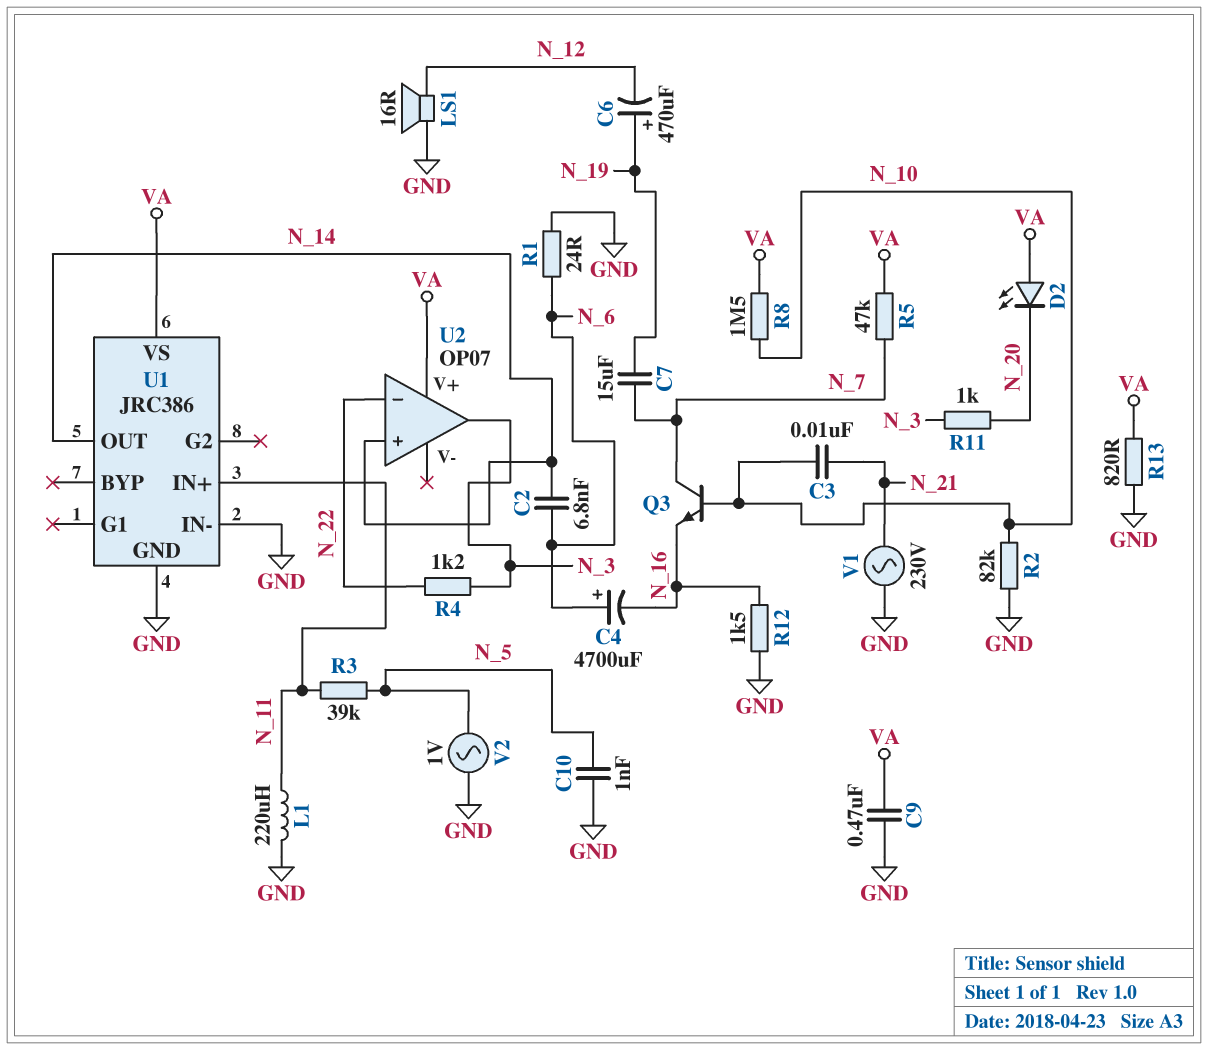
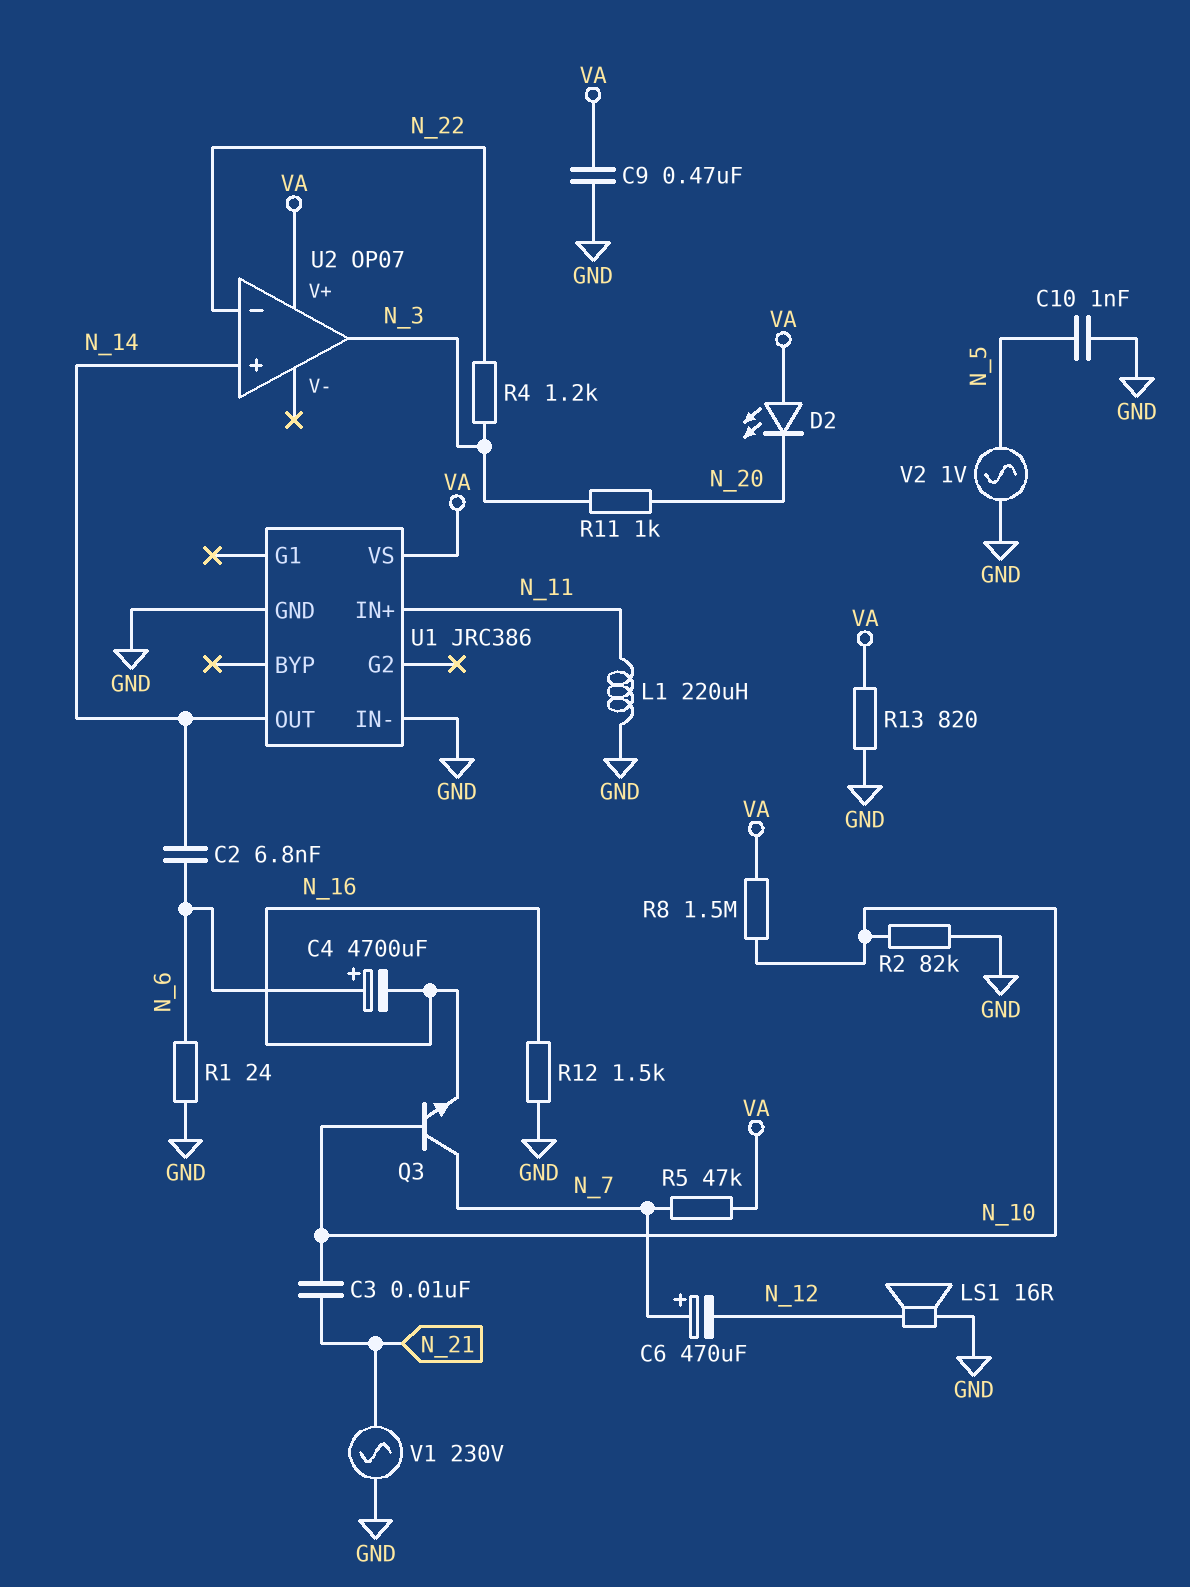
C6: 470uF (plus N_19, minus N_12) -> 470uF (plus N_7, minus N_12)
C7: 15uF (N_7, N_19) -> none
R3: 39k (N_5, N_11) -> none

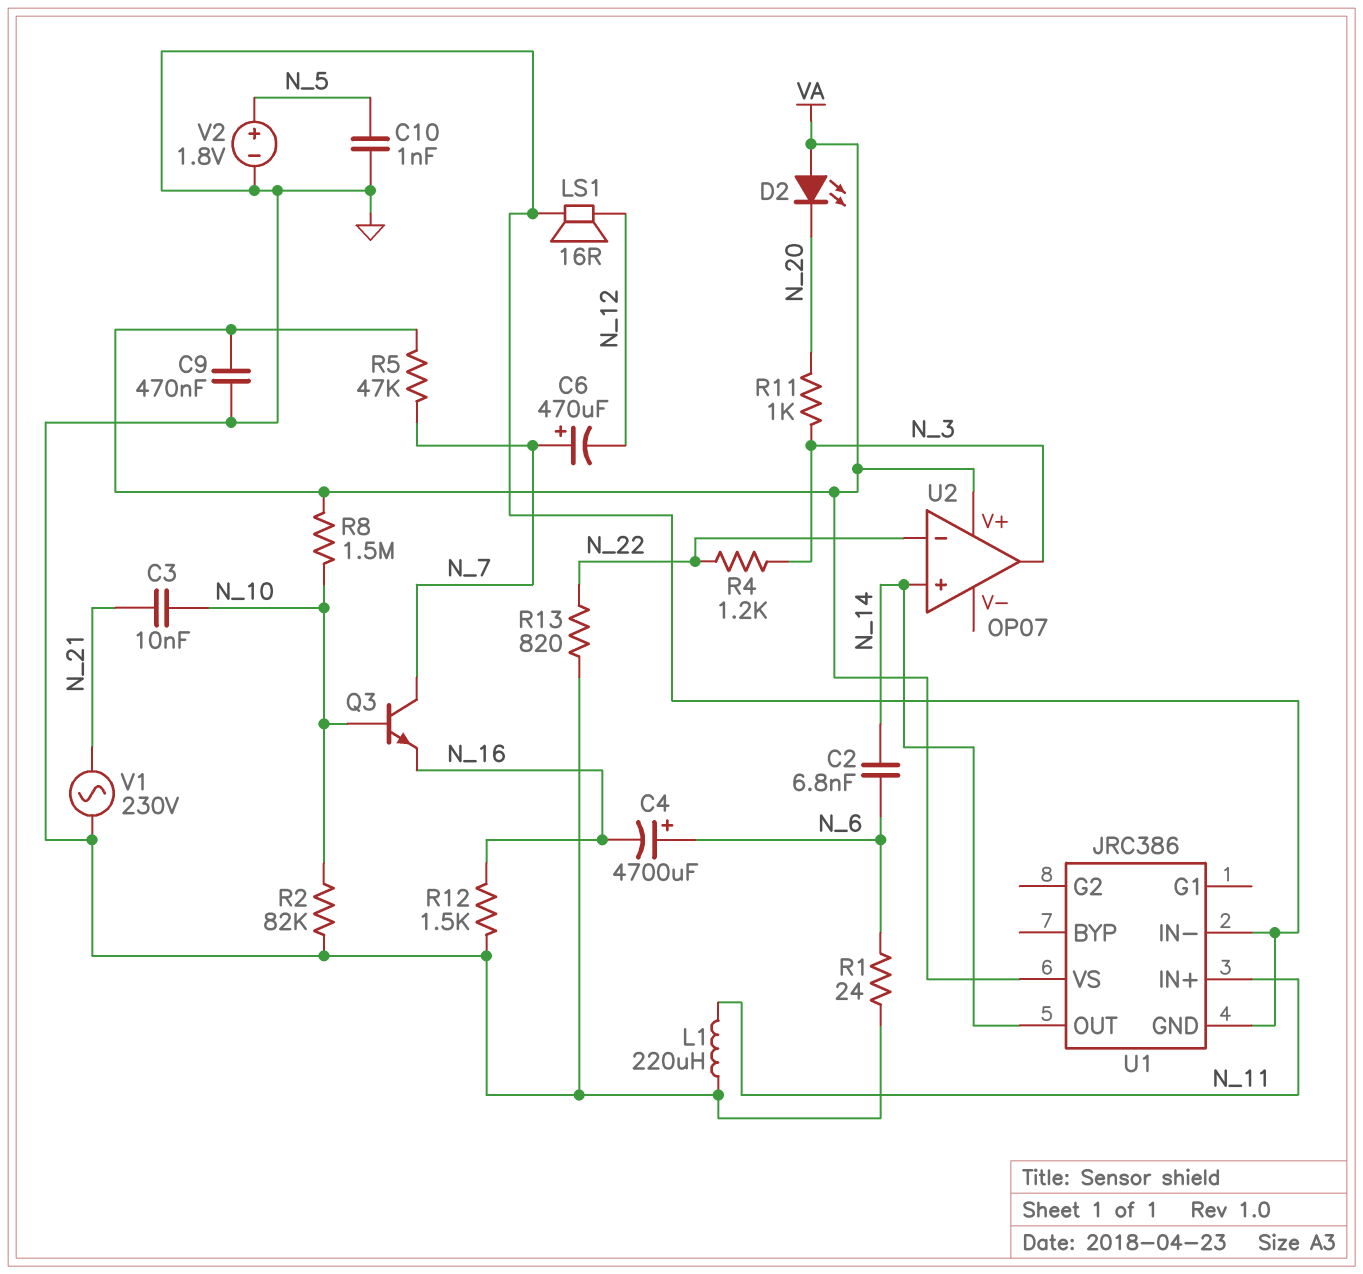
R13: 820 (GND, VA) -> 820 (GND, N_22)
V2: AC 1V (GND, N_5) -> 1.8V (plus N_5, minus GND)

